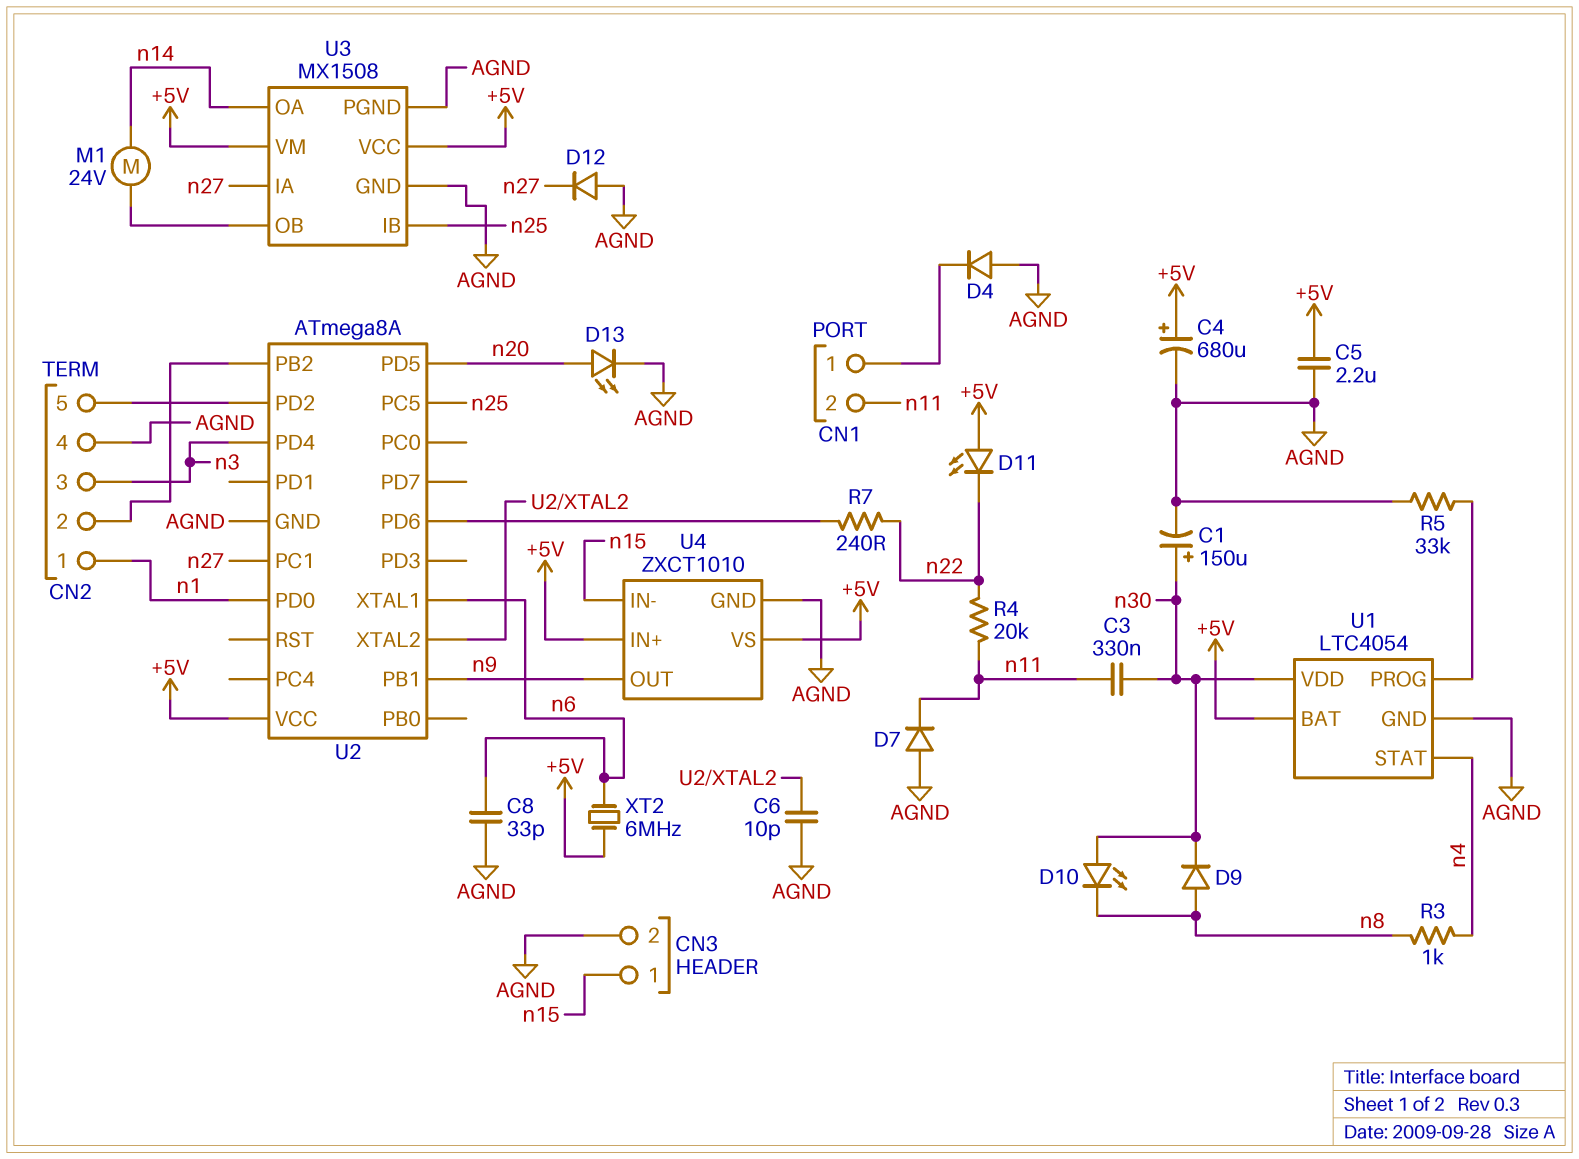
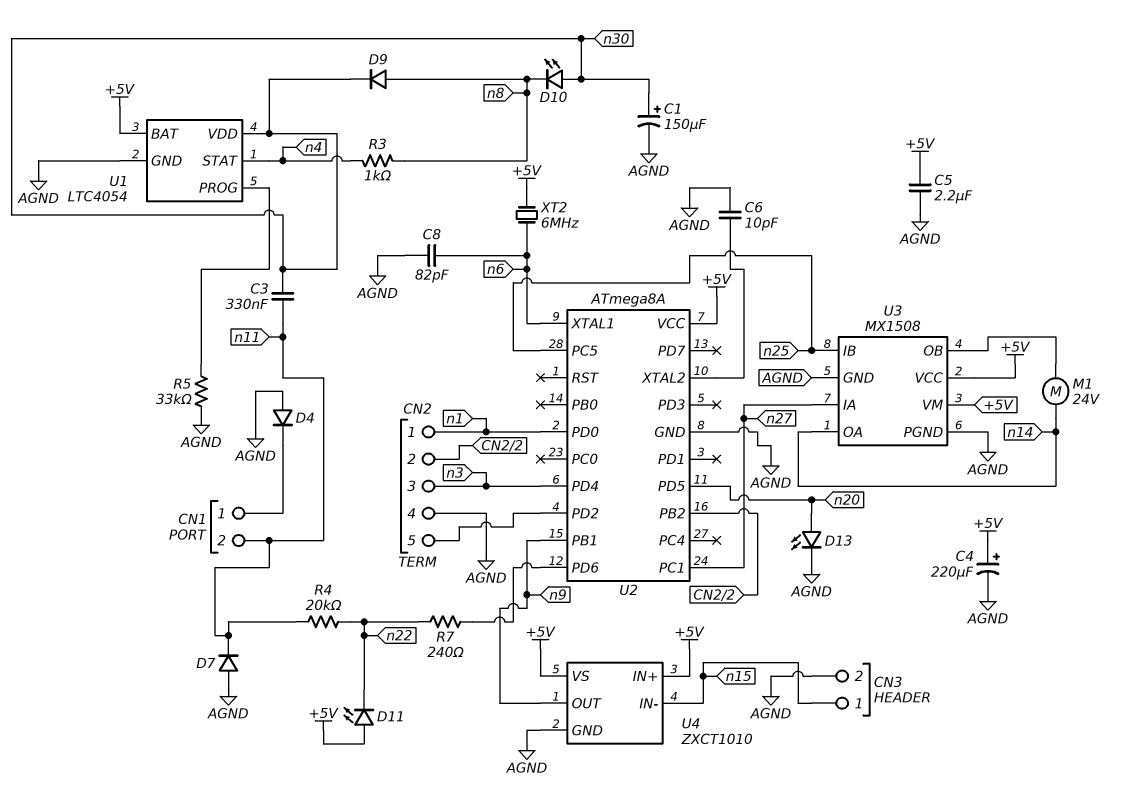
C4: 680uF (plus +5V, minus AGND) -> 220uF (plus +5V, minus AGND)
C8: 33pF (AGND, n6) -> 82pF (AGND, n6)
D12: diode (A AGND, K n27) -> none

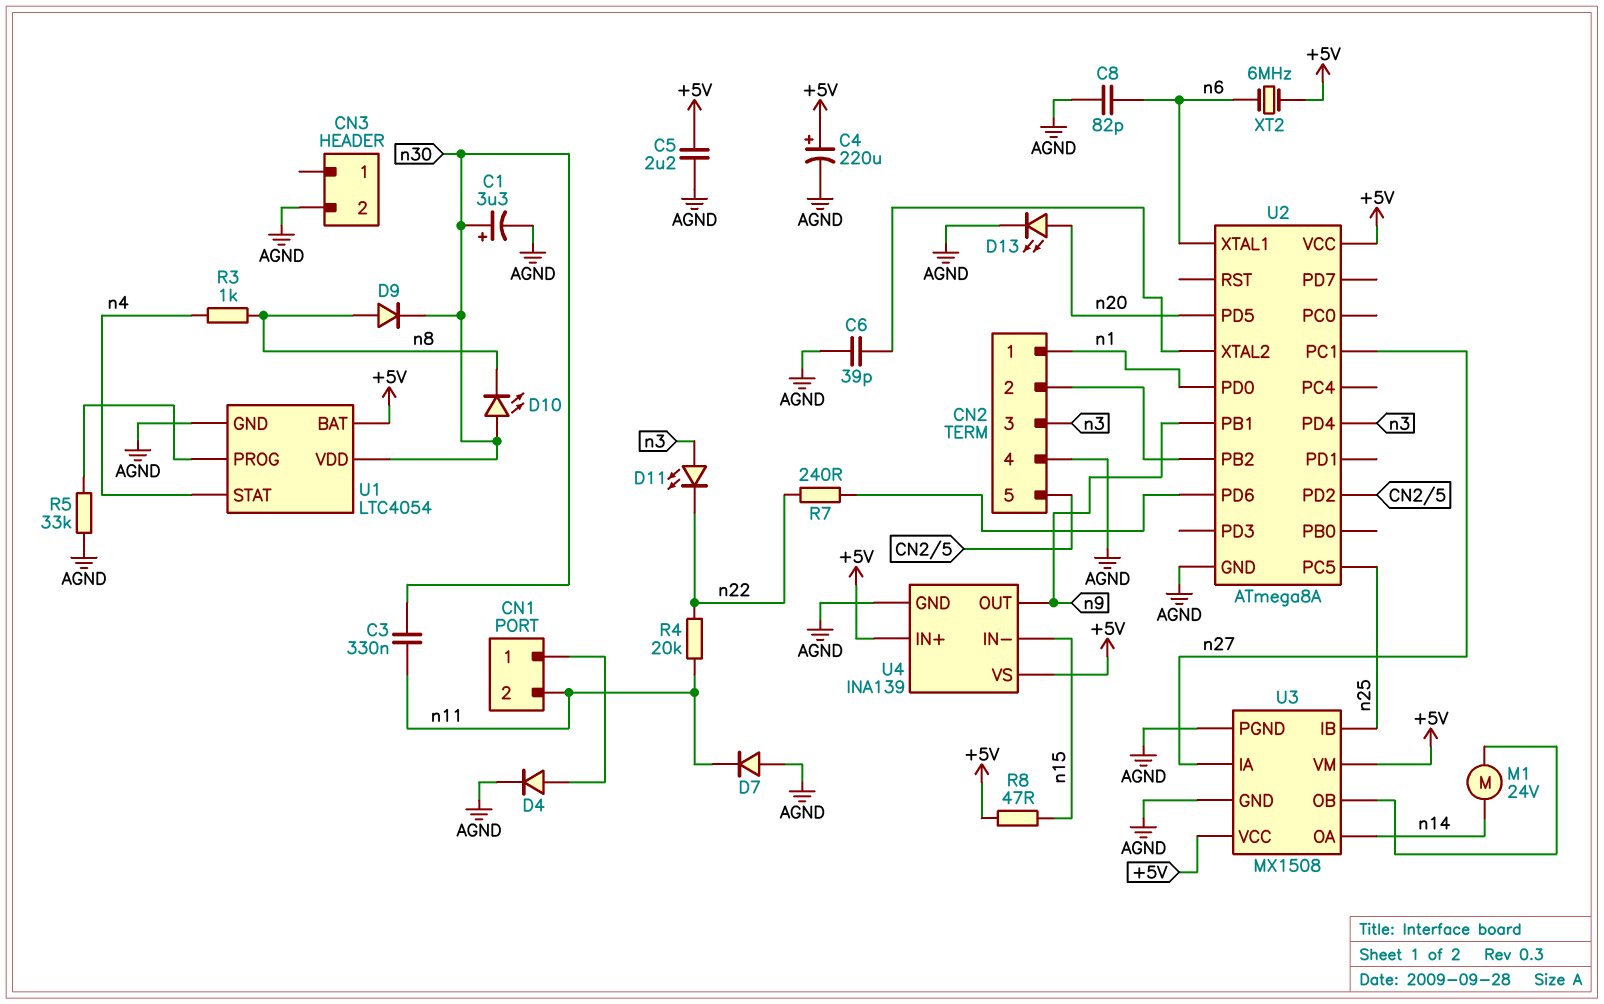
C1: 150uF (plus n30, minus AGND) -> 3.3uF (plus n30, minus AGND)
C6: 10pF (AGND, U2/XTAL2) -> 39pF (AGND, U2/XTAL2)
CN3 pin 1: n15 -> none
D4: diode (A AGND, K CN1/1) -> diode (A CN1/1, K AGND)
D11: LED (A +5V, K n22) -> LED (A n3, K n22)
R8: none -> 47 (+5V, n15)
U4: ZXCT1010 -> INA139

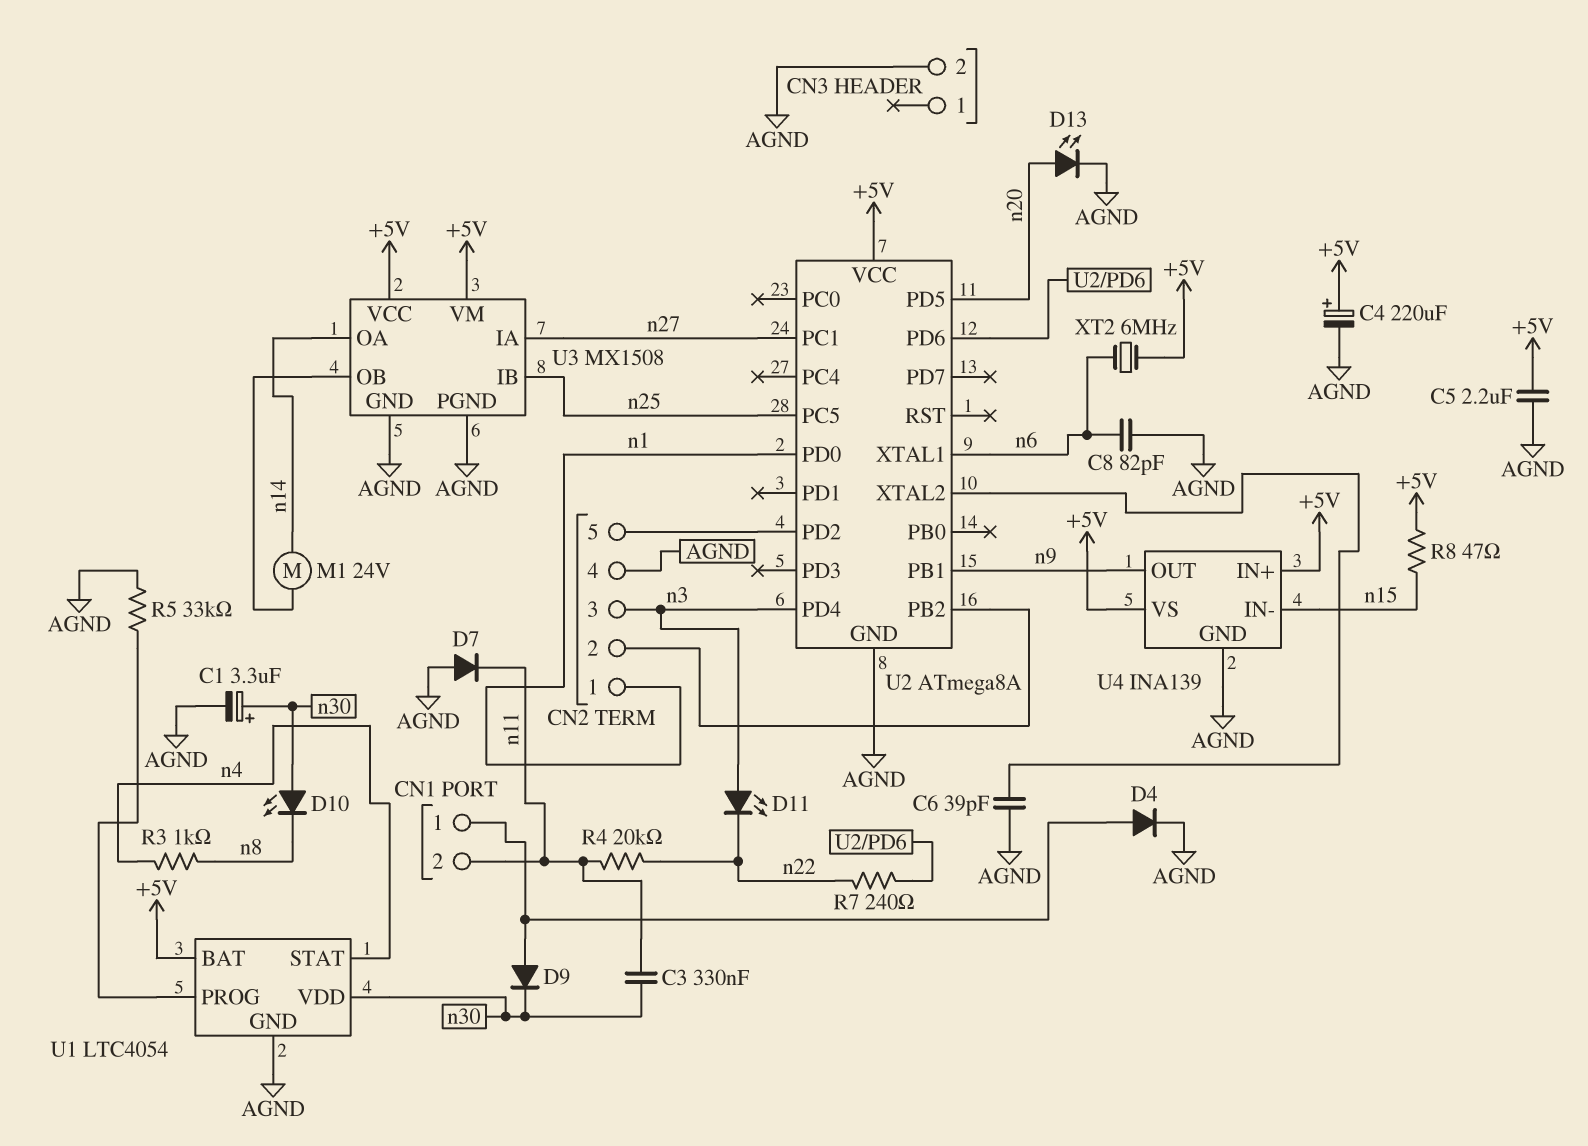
D9: diode (A n8, K n30) -> diode (A CN1/1, K n30)

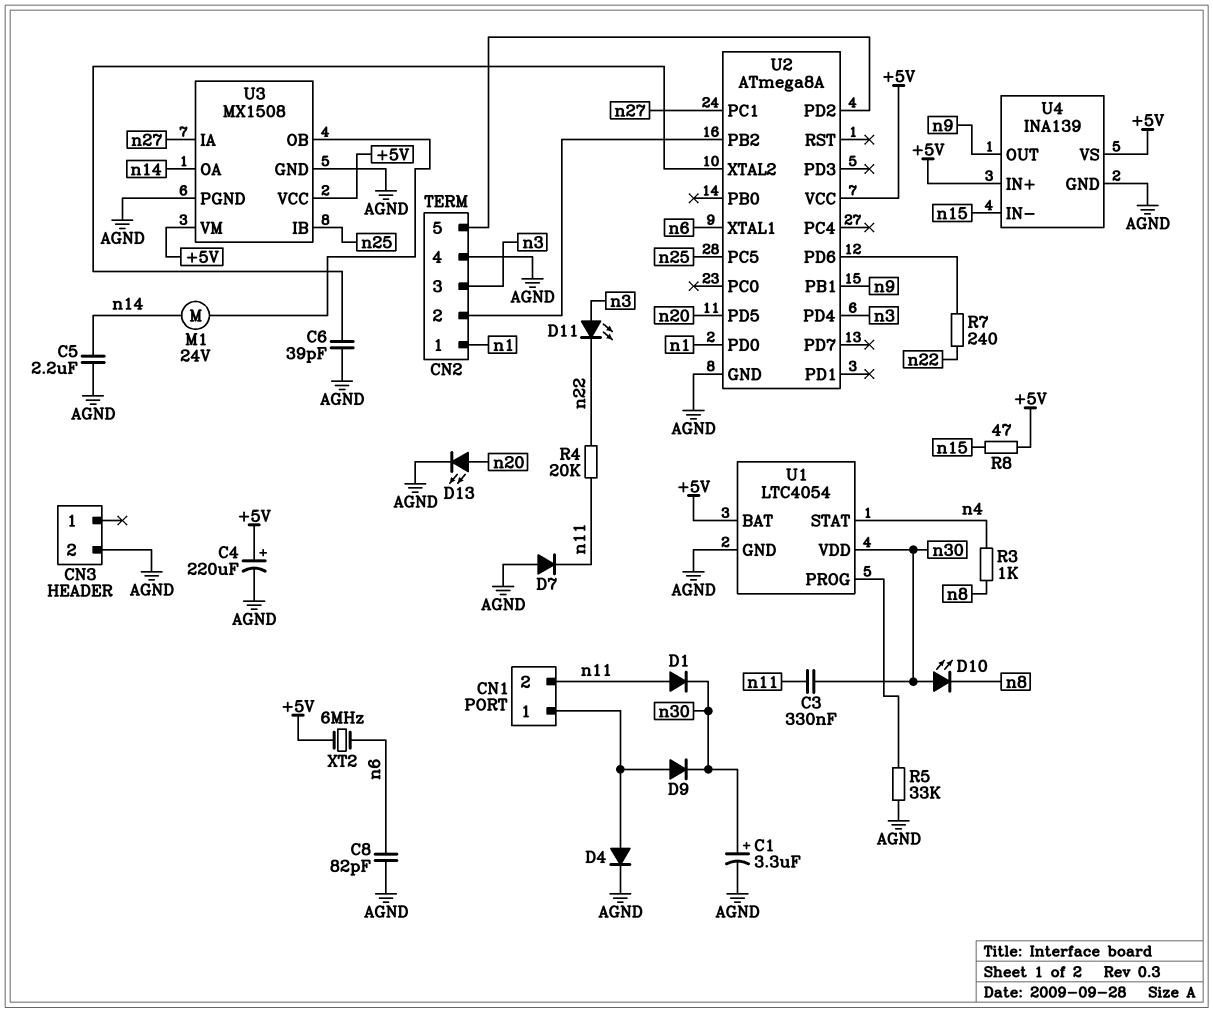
C5: 2.2uF (+5V, AGND) -> 2.2uF (AGND, n14)
D1: none -> diode (A n11, K n30)

